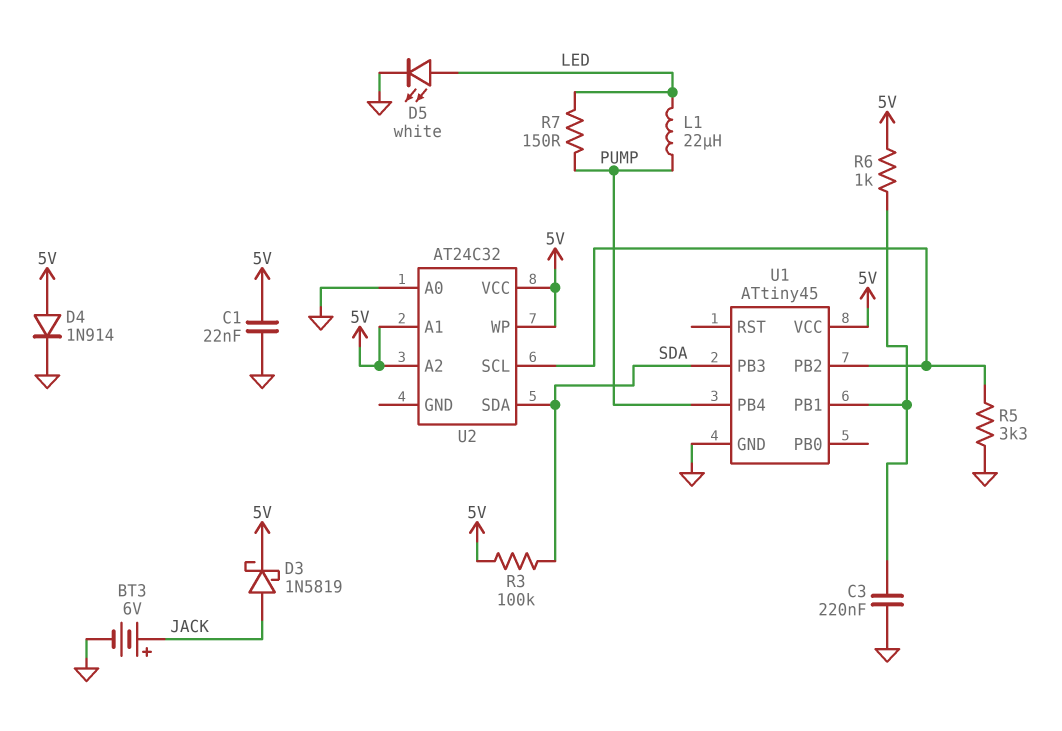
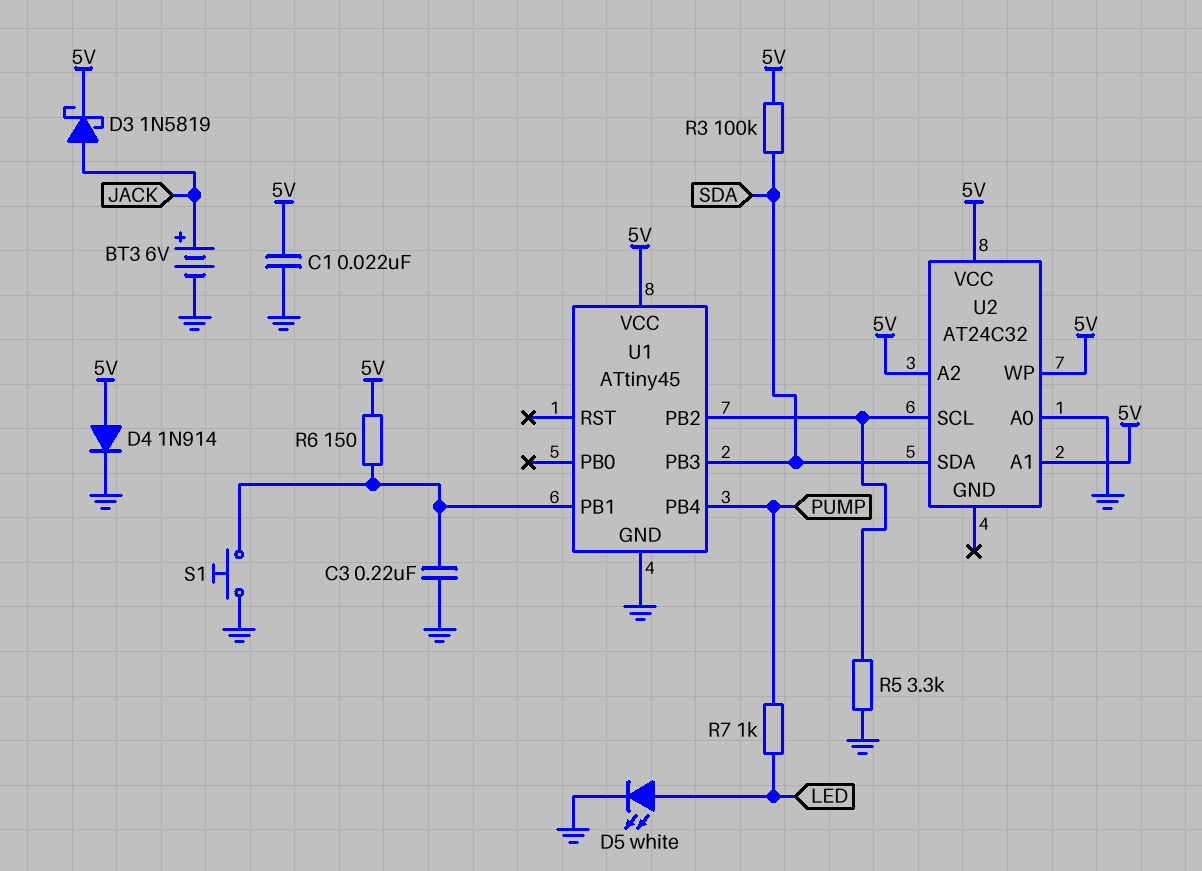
L1: 22uH (LED, PUMP) -> none
R6: 1k (5V, U1/PB1) -> 150 (5V, U1/PB1)
R7: 150 (LED, PUMP) -> 1k (LED, PUMP)
S1: none -> button (GND, U1/PB1)

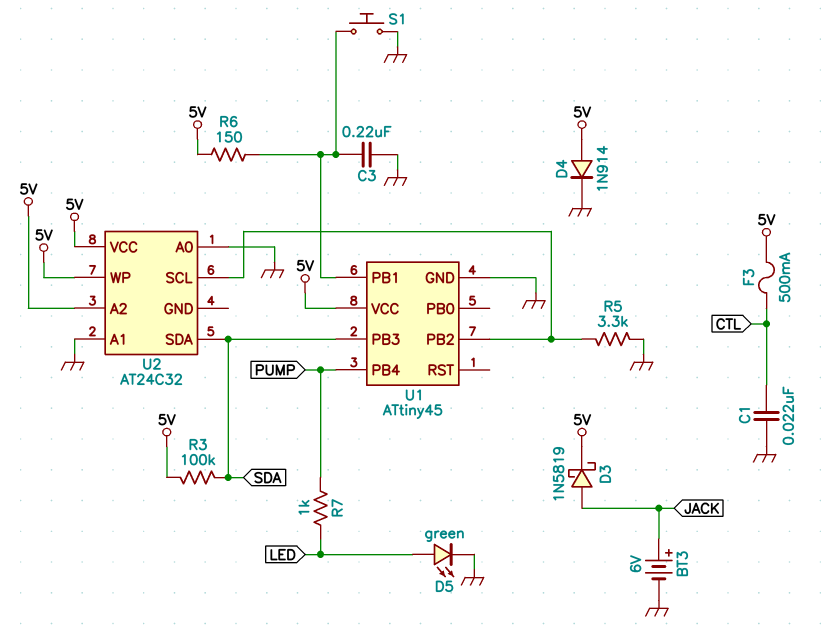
C1: 22nF (5V, GND) -> 22nF (CTL, GND)
D5: LED white (A LED, K GND) -> LED green (A LED, K GND)
F3: none -> 500mA (5V, CTL)
U2 pin A1: 5V -> GND

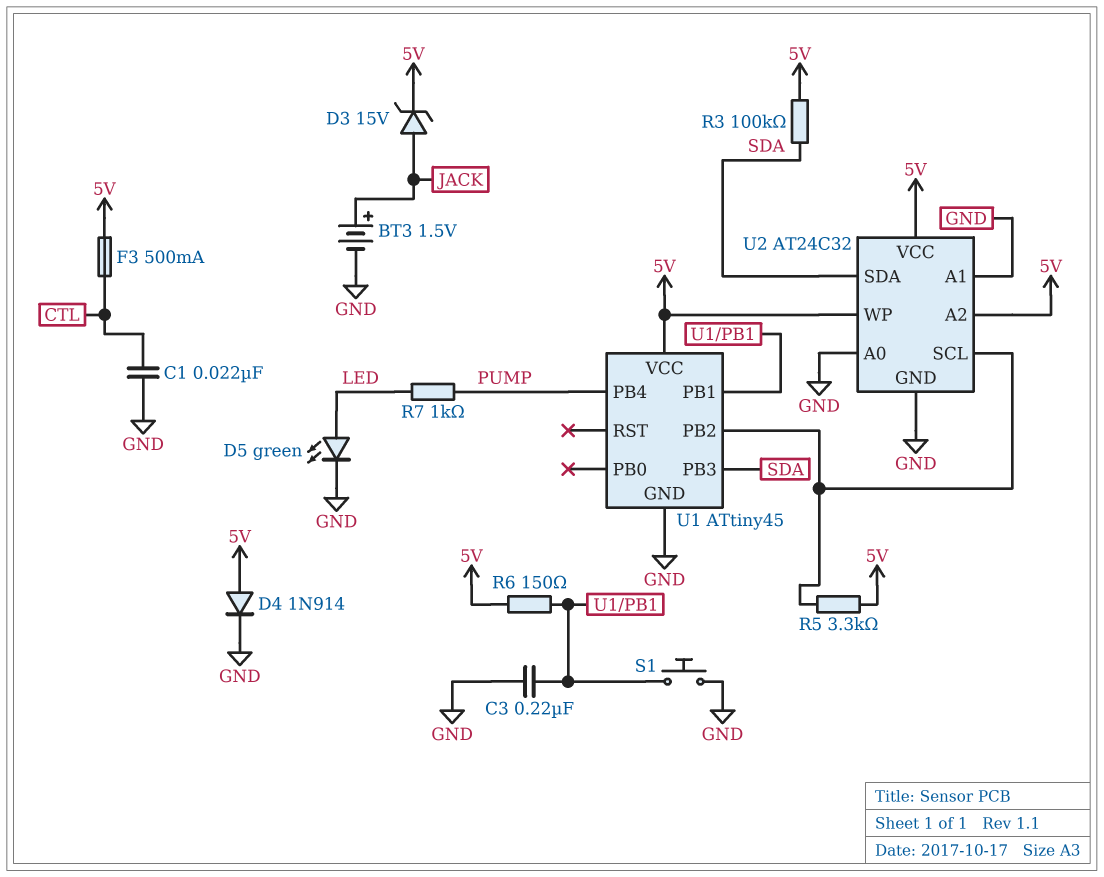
BT3: 6V (plus JACK, minus GND) -> 1.5V (plus JACK, minus GND)
D3: schottky 1N5819 (A JACK, K 5V) -> zener 15V (A JACK, K 5V)
R5: 3.3k (GND, U1/PB2) -> 3.3k (5V, U1/PB2)
U2 pin GND: none -> GND

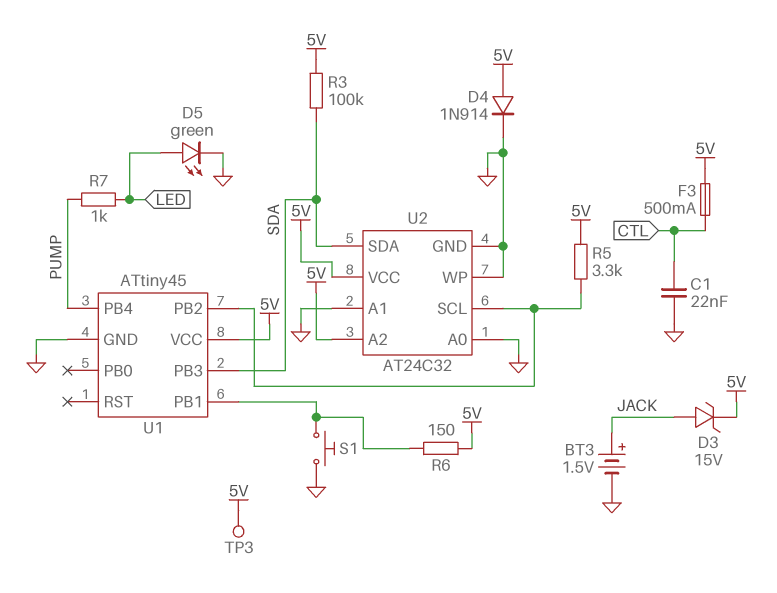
C3: 220nF (GND, U1/PB1) -> none
TP3: none -> test point (5V)
U2 pin WP: 5V -> GND

